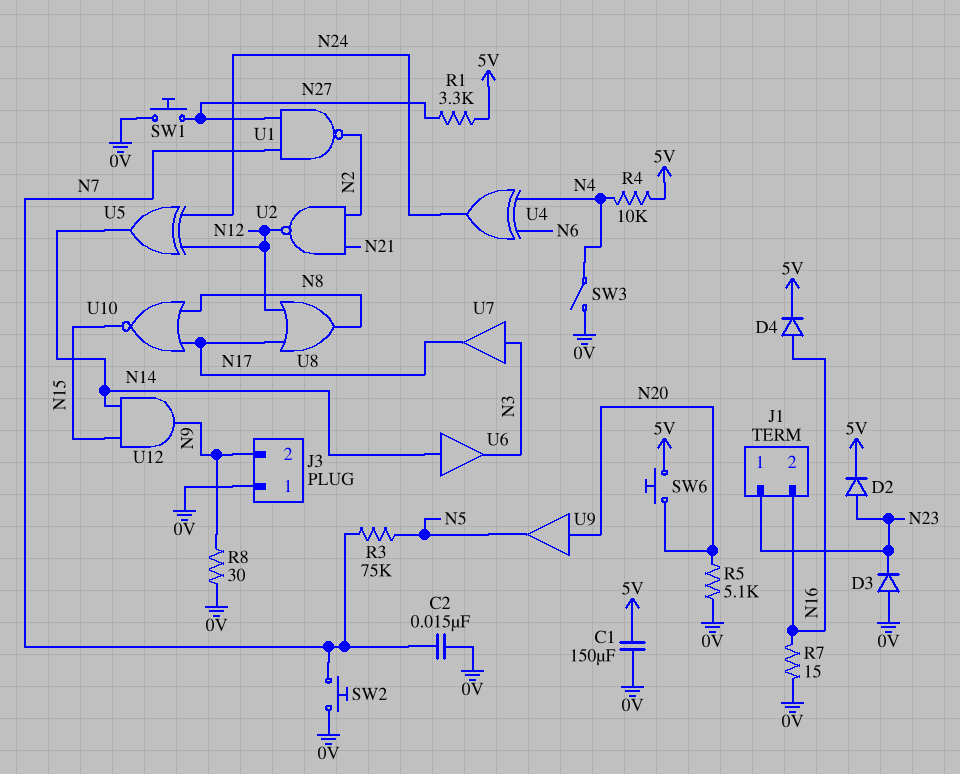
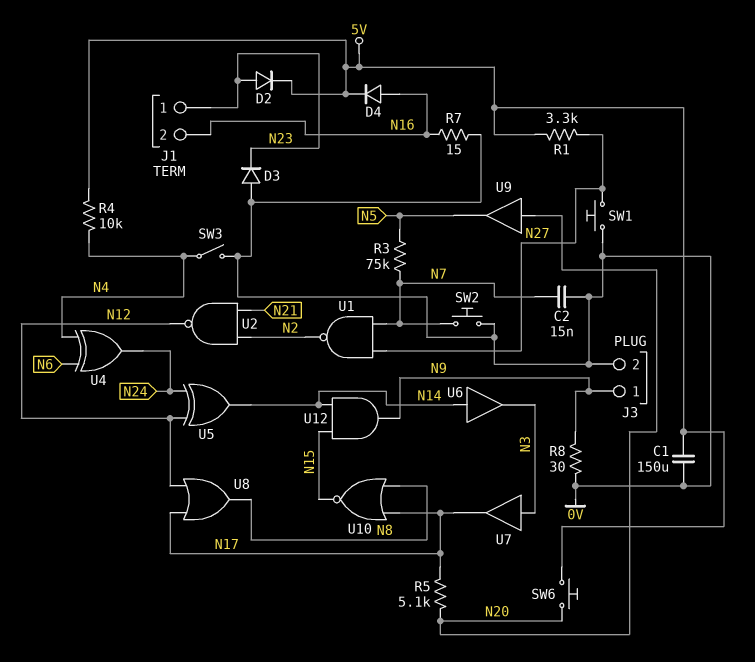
J3 pin 1: 0V -> N9
J3 pin 2: N9 -> 0V
R5: 5.1k (0V, N20) -> 5.1k (N17, N20)

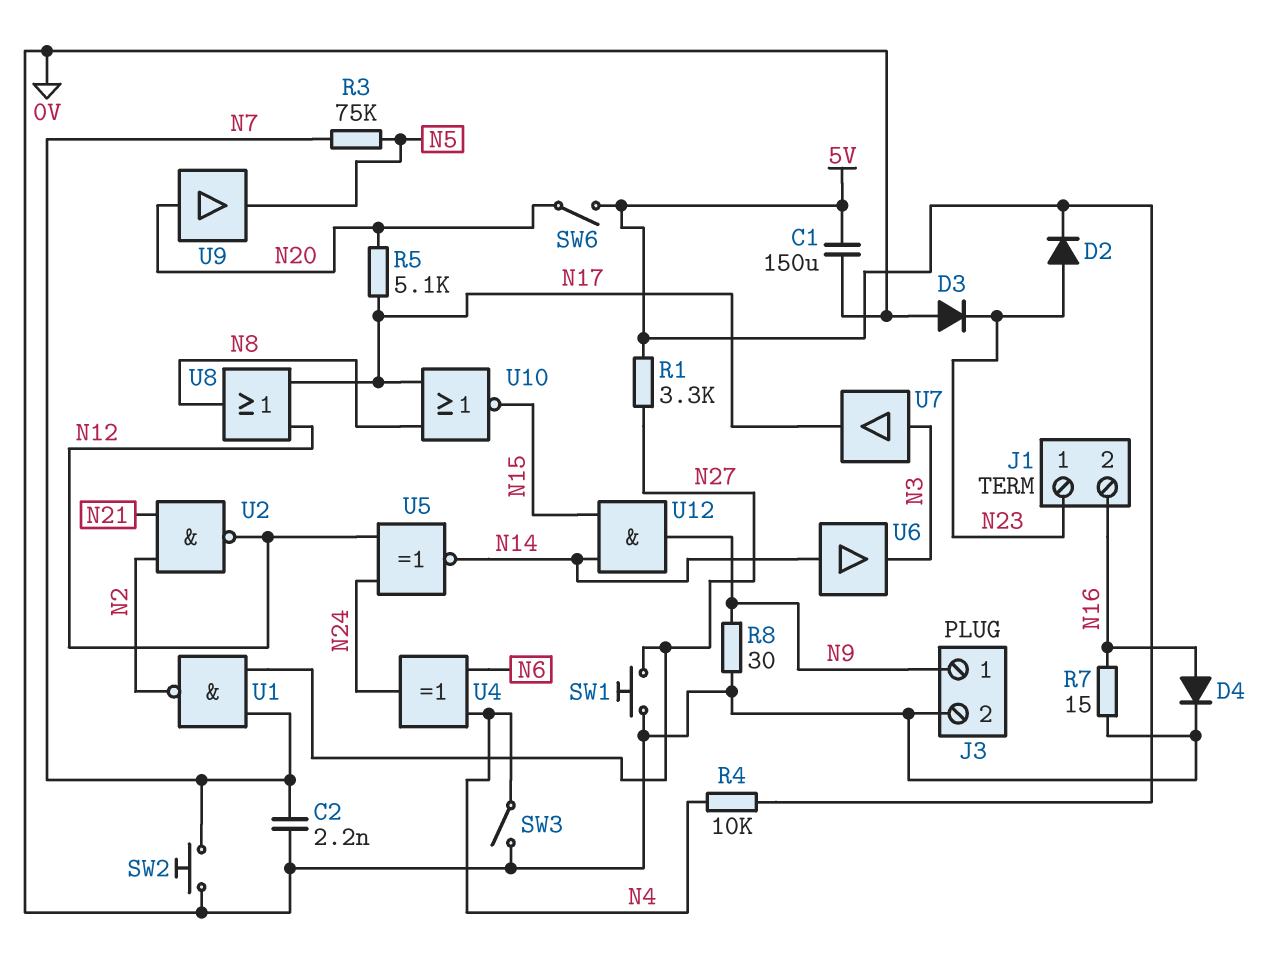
C2: 15nF (0V, N7) -> 2.2nF (0V, N7)
D4: diode (A N16, K 5V) -> diode (A N16, K 0V)
SW6: button (5V, N20) -> switch (5V, N20)
U5: XOR (in N12, in N24, out N14) -> XNOR (in N12, in N24, out N14)

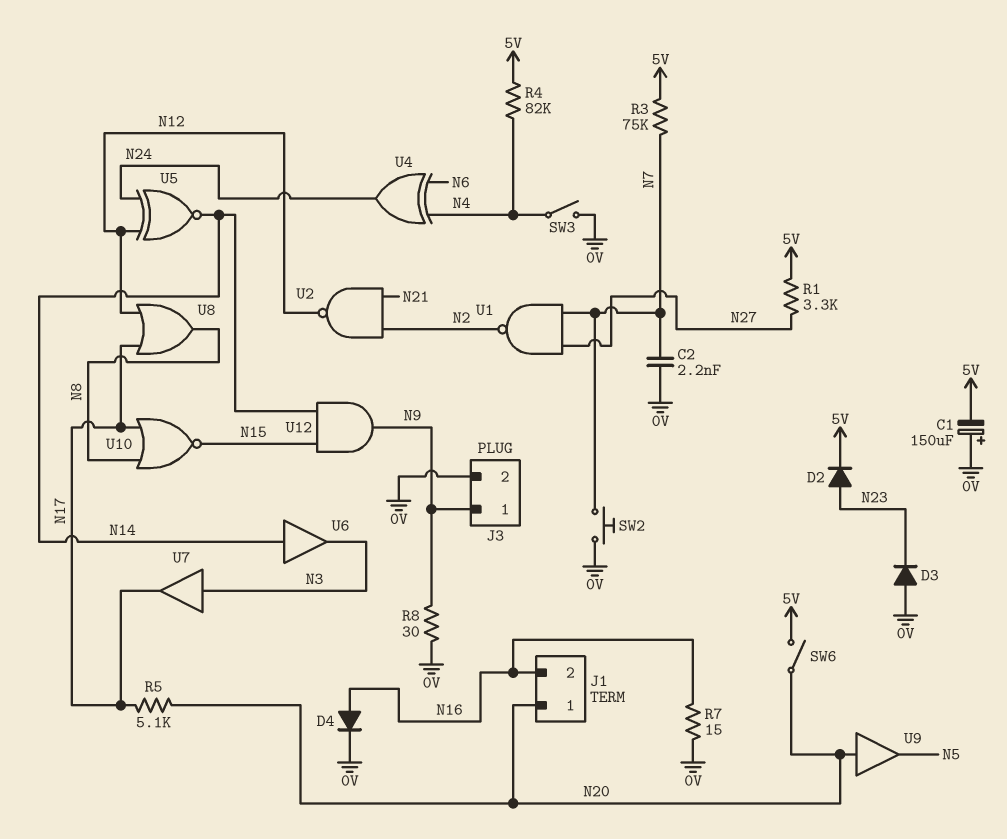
C1: 150uF (0V, 5V) -> 150uF (plus 0V, minus 5V)
J1 pin 1: N23 -> N20
R3: 75k (N5, N7) -> 75k (5V, N7)
R4: 10k (5V, N4) -> 82k (5V, N4)
SW1: button (0V, N27) -> none

